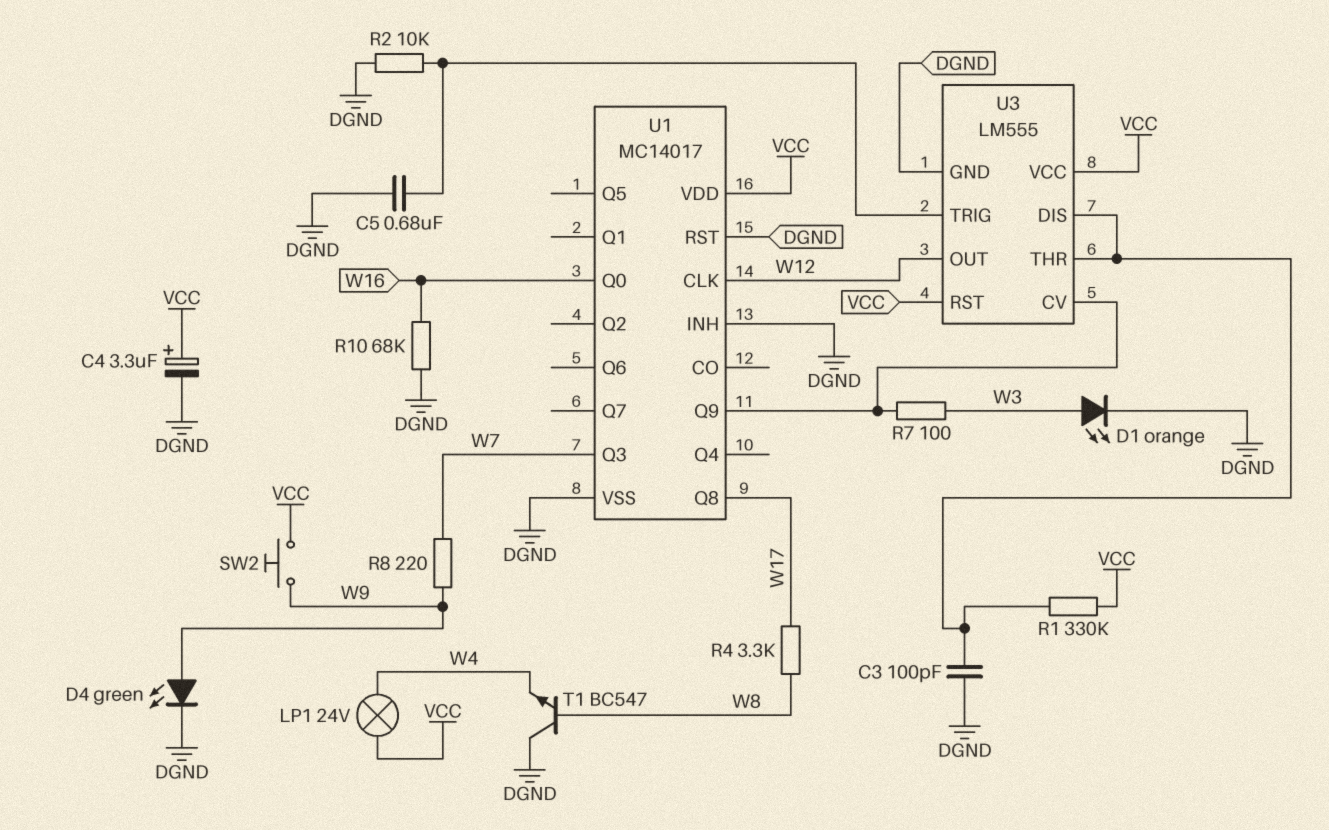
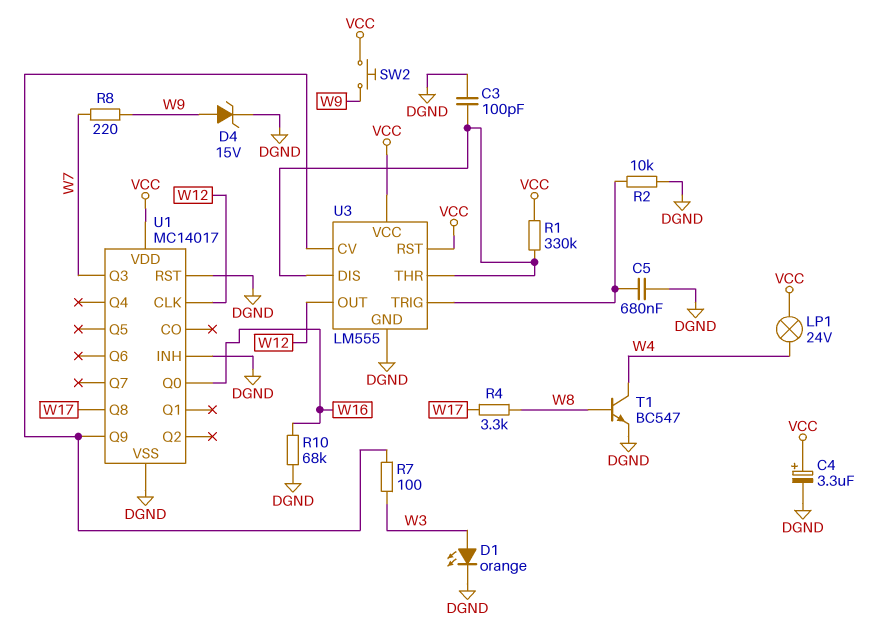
D4: LED green (A W9, K DGND) -> zener 15V (A W9, K DGND)
T1: NPN BC547 (B W8, C DGND, E W4) -> NPN BC547 (B W8, C W4, E DGND)

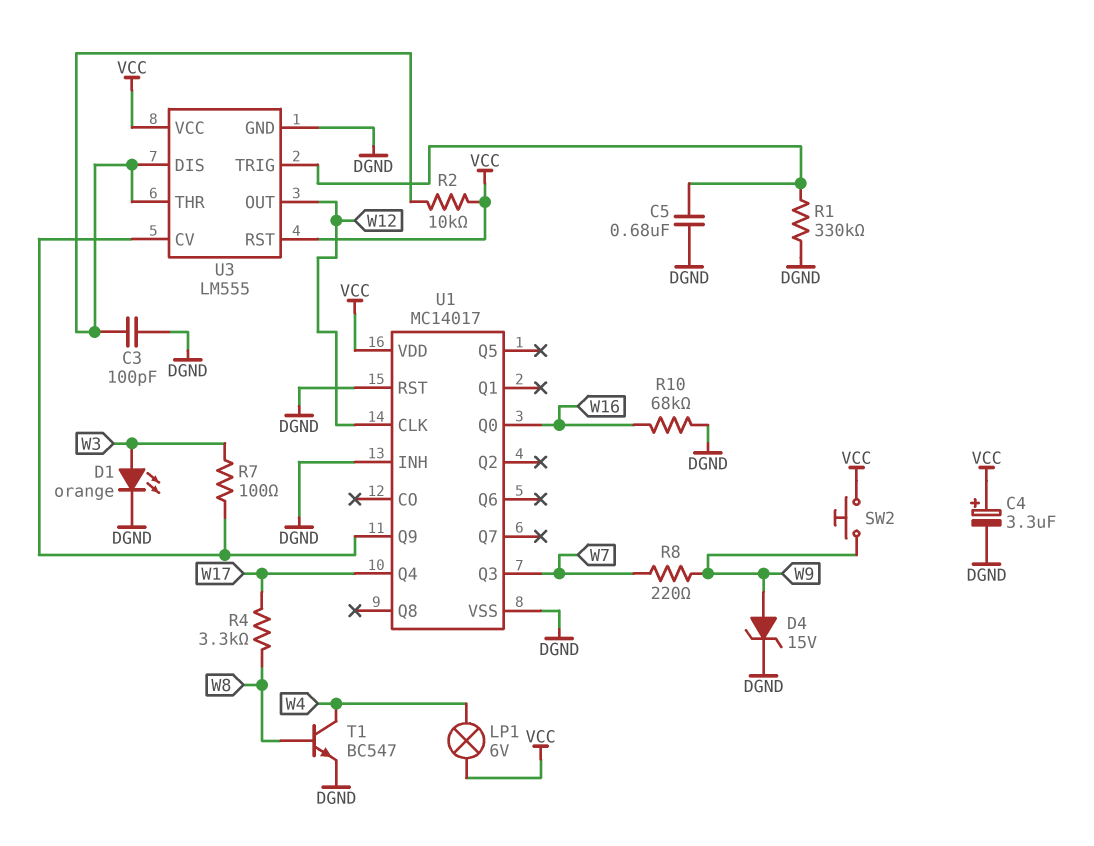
LP1: lamp 24V (VCC, W4) -> lamp 6V (VCC, W4)
R1: 330k (U3/DIS, VCC) -> 330k (DGND, U3/TRIG)
R2: 10k (DGND, U3/TRIG) -> 10k (U3/DIS, VCC)
U1 pin Q4: none -> W17
U1 pin Q8: W17 -> none

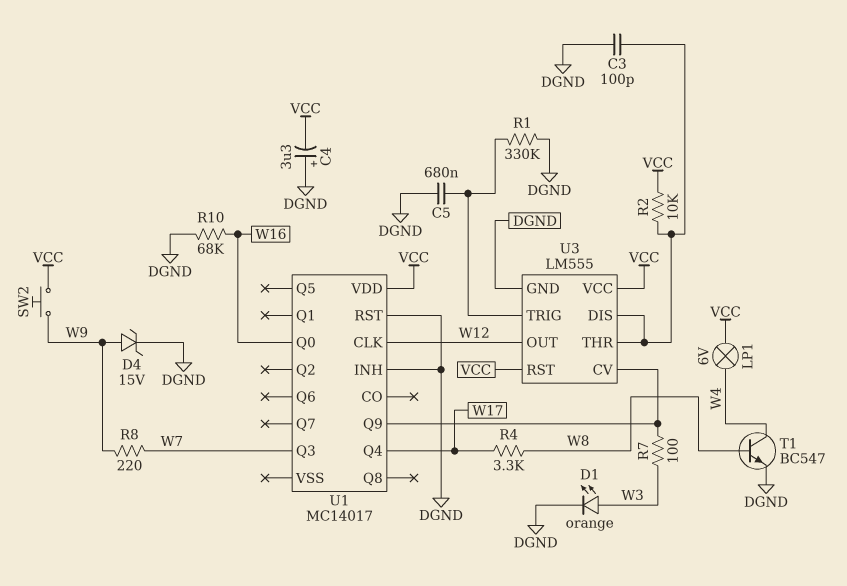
C4: 3.3uF (plus VCC, minus DGND) -> 3.3uF (plus DGND, minus VCC)
U1 pin VSS: DGND -> none

